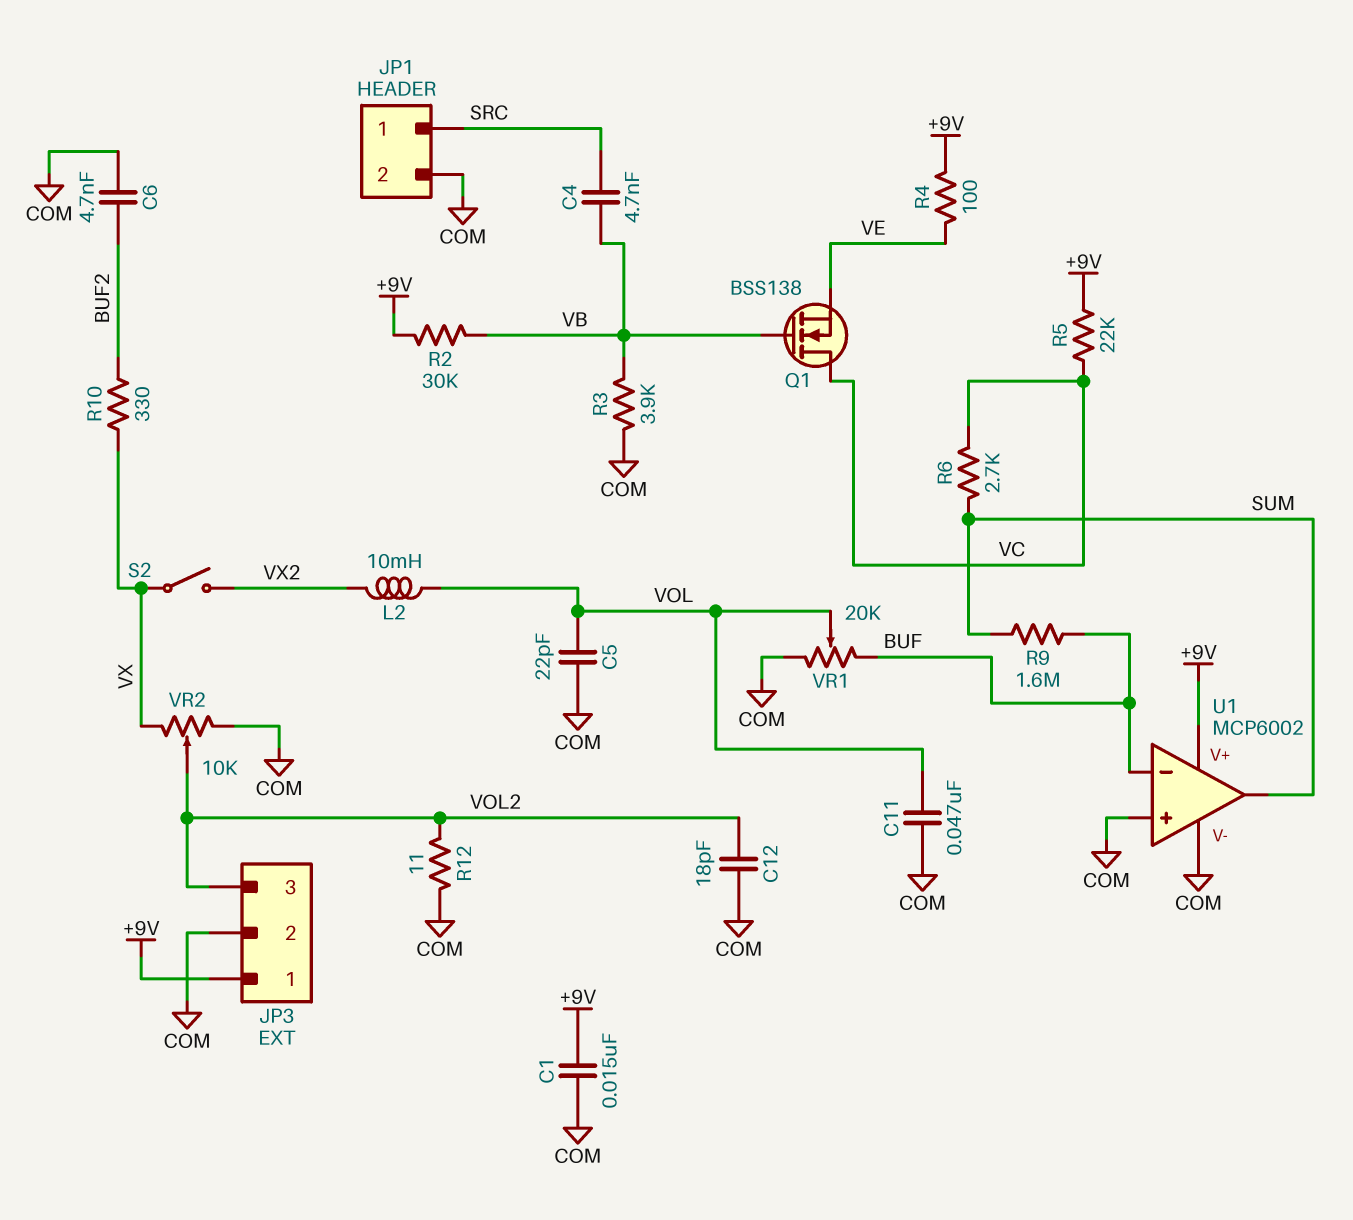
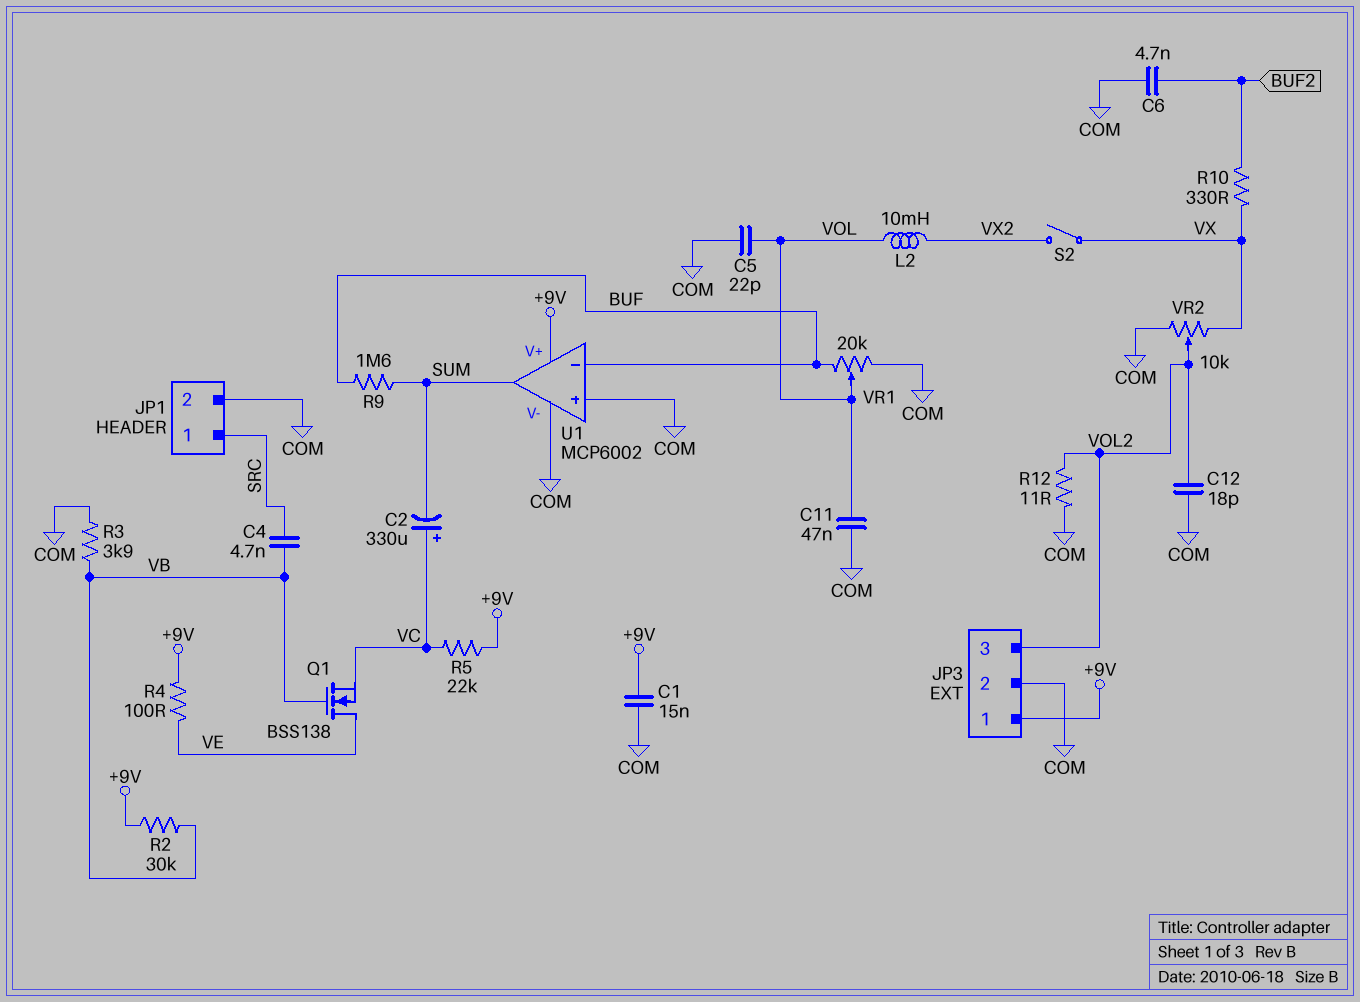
C2: none -> 330uF (plus VC, minus SUM)
Q1: NMOS BSS138 (G VB, D VC, S VE) -> NMOS BSS138 (G VB, D VE, S VC)
R6: 2.7k (SUM, VC) -> none

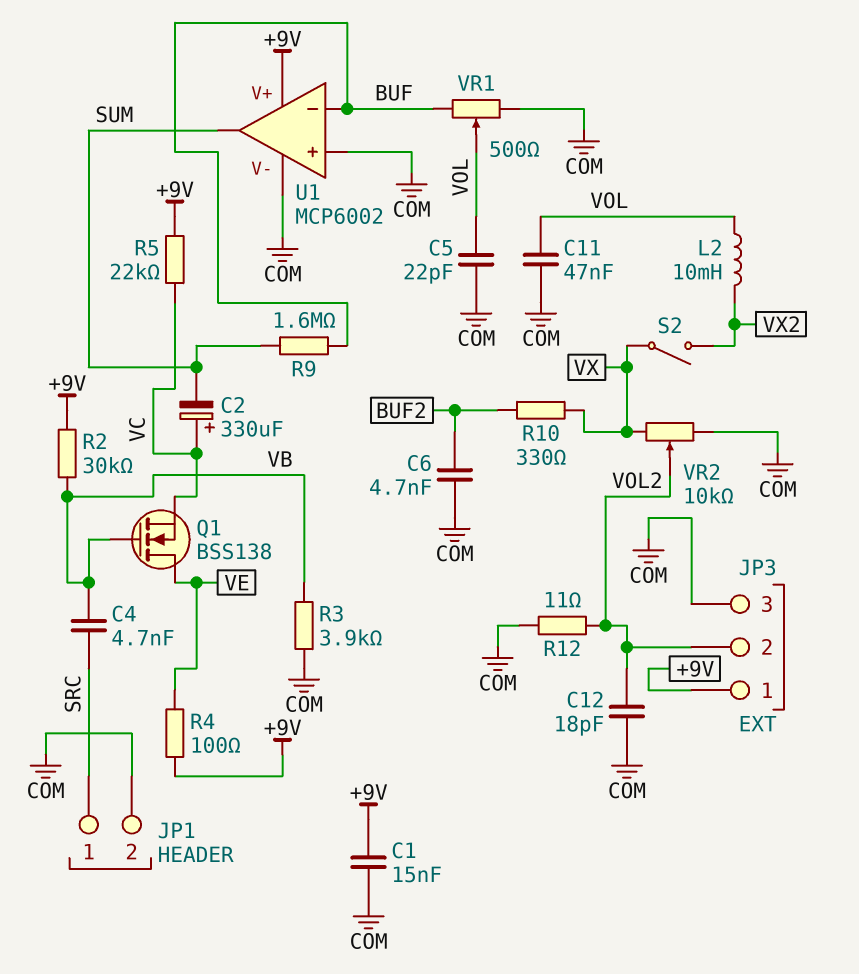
JP3 pin 2: COM -> VOL2
JP3 pin 3: VOL2 -> COM
VR1: 20k (BUF, COM, wiper VOL) -> 500 (BUF, COM, wiper VOL)

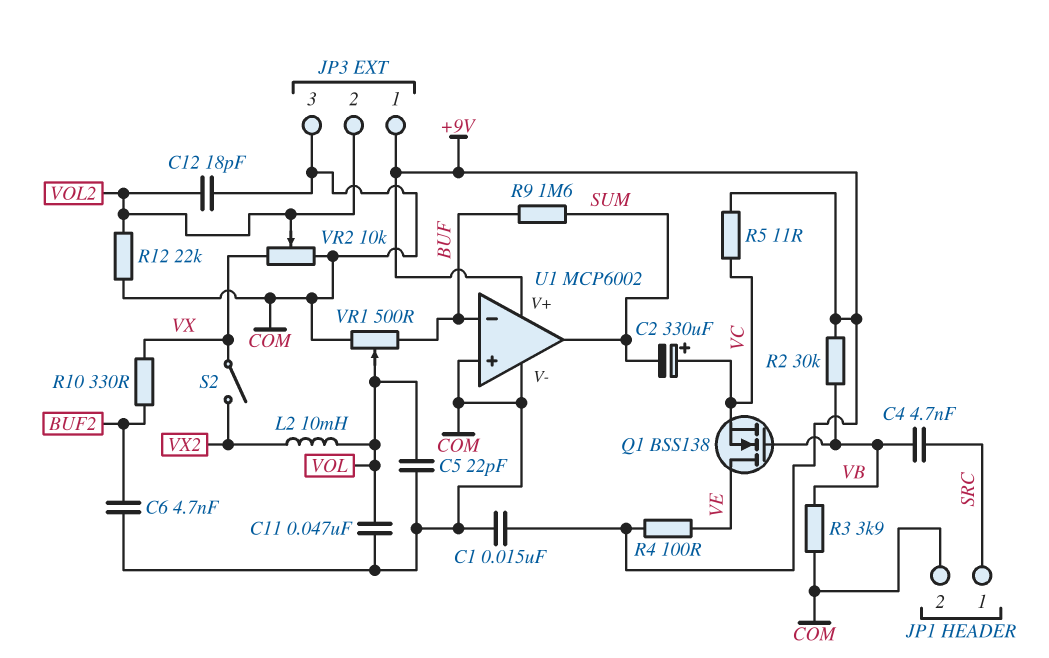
R5: 22k (+9V, VC) -> 11 (+9V, VC)
R12: 11 (COM, VOL2) -> 22k (COM, VOL2)

